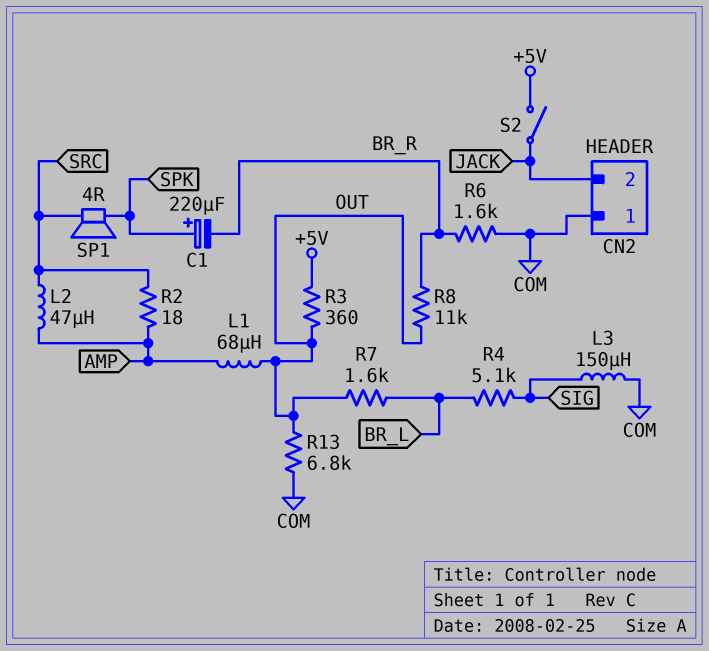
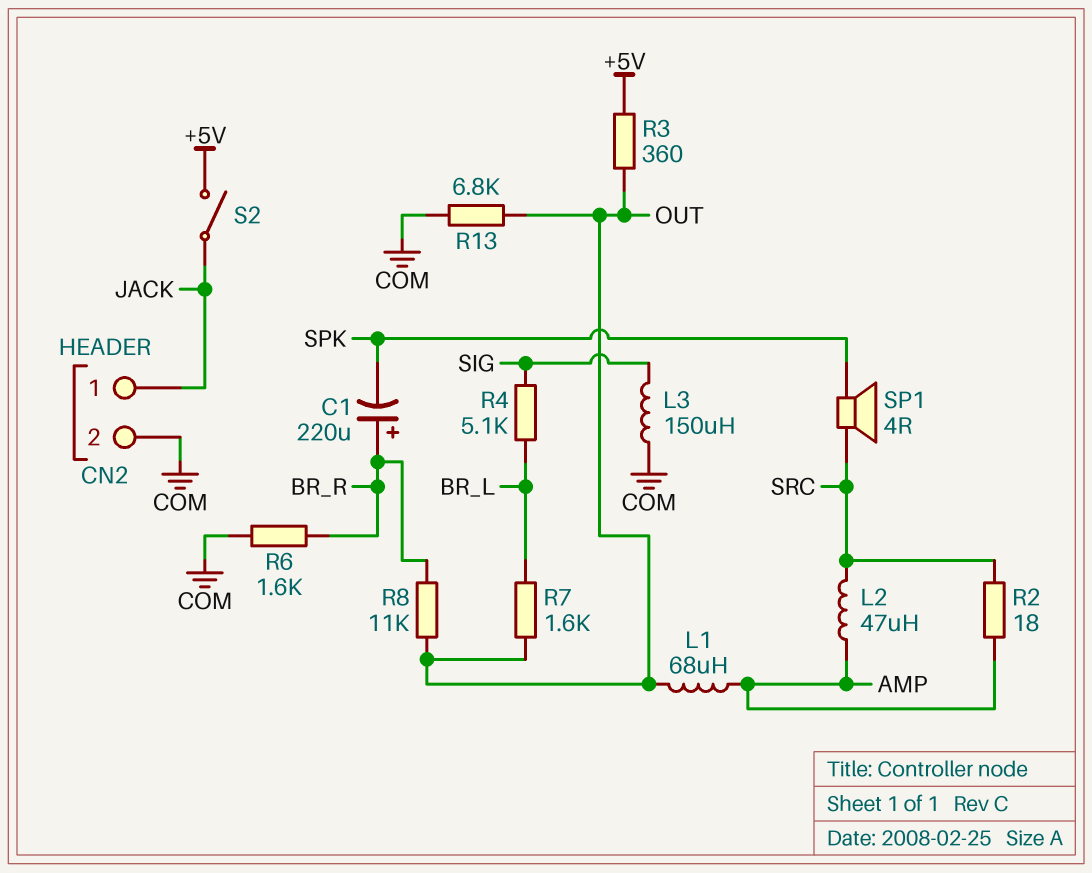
C1: 220uF (plus SPK, minus BR_R) -> 220uF (plus BR_R, minus SPK)
CN2 pin 1: COM -> JACK
CN2 pin 2: JACK -> COM

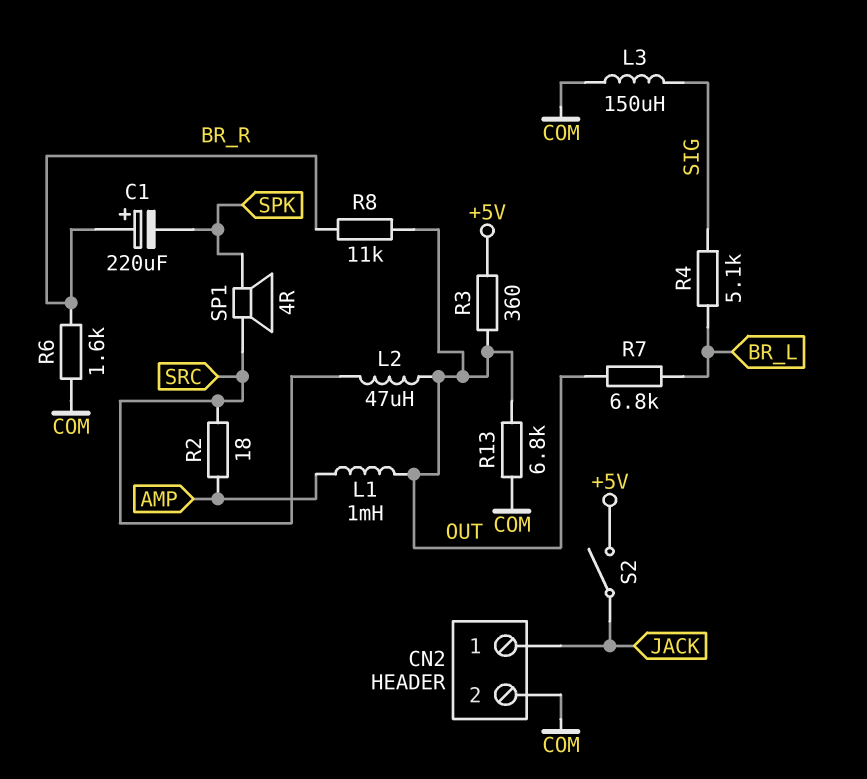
L1: 68uH (AMP, OUT) -> 1mH (AMP, OUT)
L2: 47uH (AMP, SRC) -> 47uH (OUT, SRC)
R7: 1.6k (BR_L, OUT) -> 6.8k (BR_L, OUT)

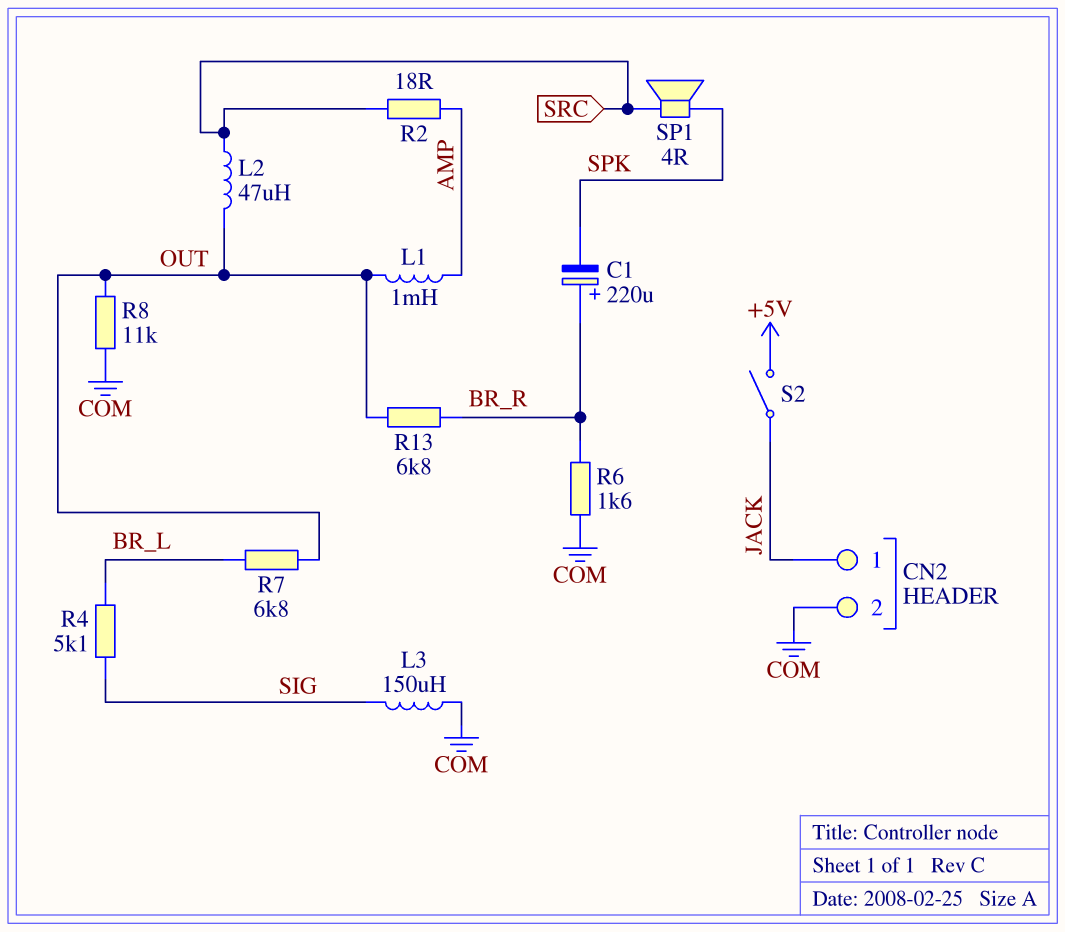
R3: 360 (+5V, OUT) -> none
R8: 11k (BR_R, OUT) -> 11k (COM, OUT)
R13: 6.8k (COM, OUT) -> 6.8k (BR_R, OUT)

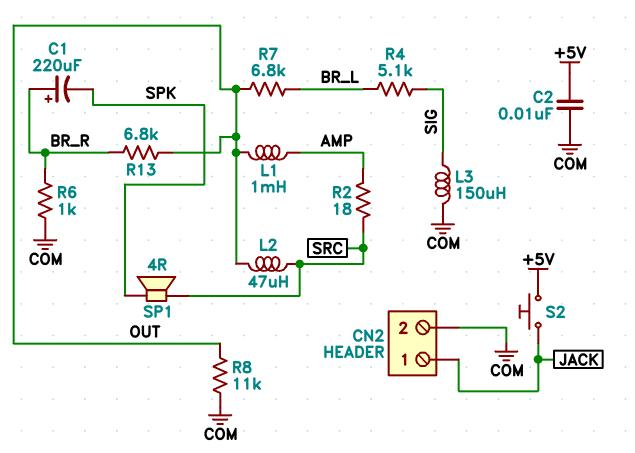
C2: none -> 10nF (+5V, COM)
R6: 1.6k (BR_R, COM) -> 1k (BR_R, COM)
S2: switch (+5V, JACK) -> button (+5V, JACK)

